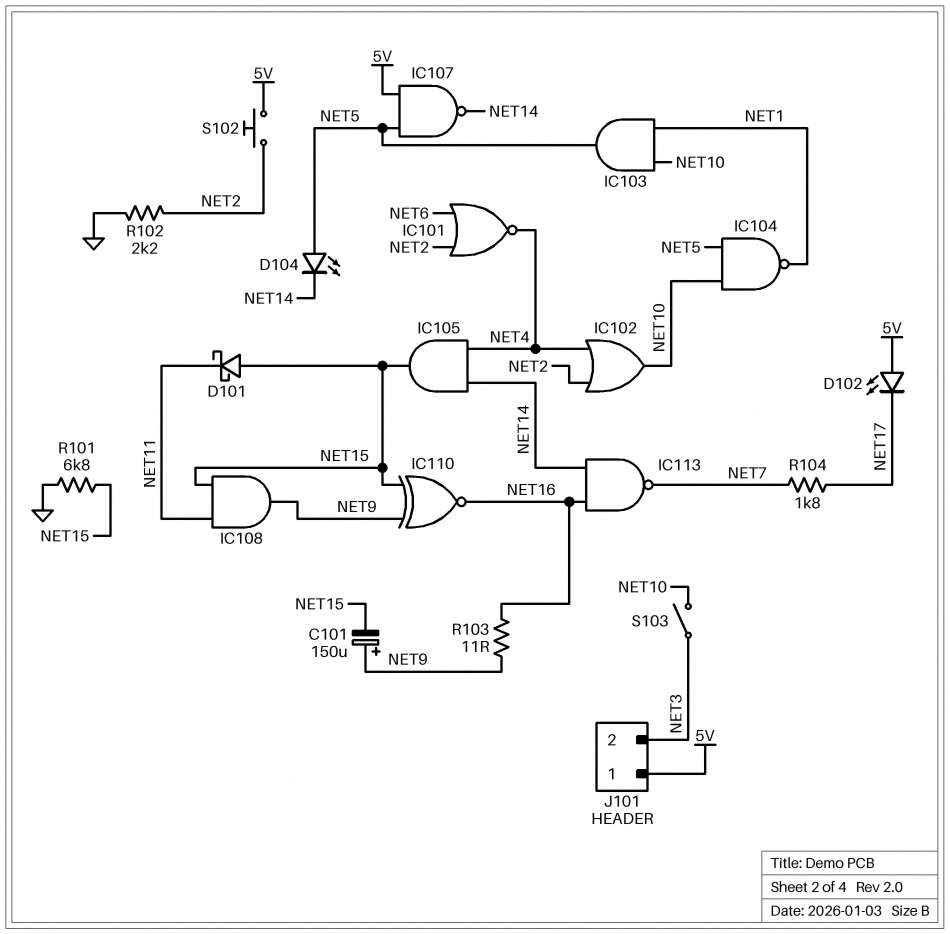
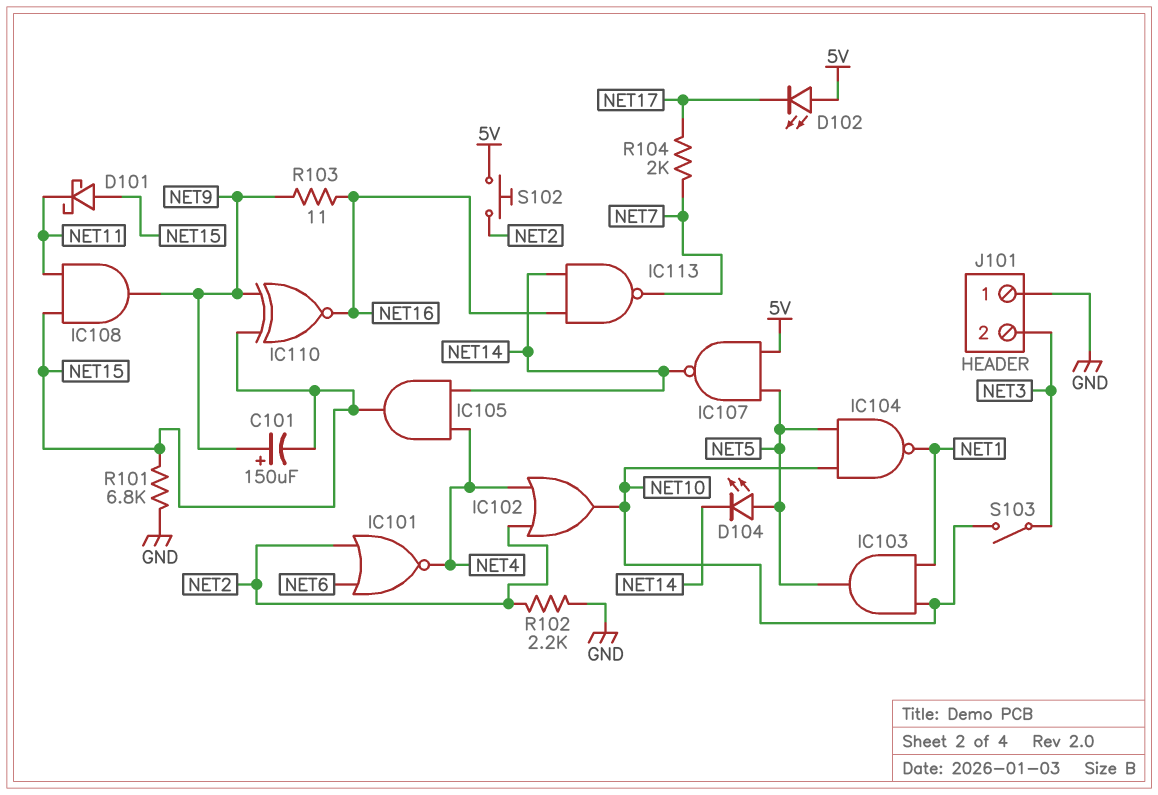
J101 pin 1: 5V -> GND
R104: 1.8k (NET7, NET17) -> 2k (NET7, NET17)

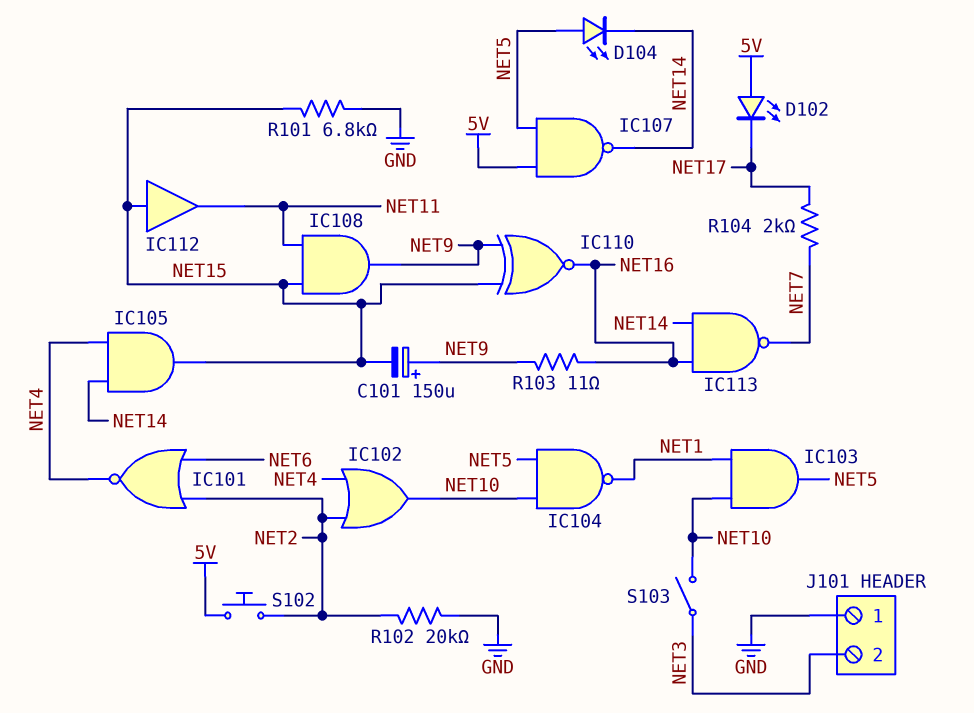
D101: schottky (A NET15, K NET11) -> none
IC112: none -> buffer (in NET15, out NET11)
R102: 2.2k (GND, NET2) -> 20k (GND, NET2)

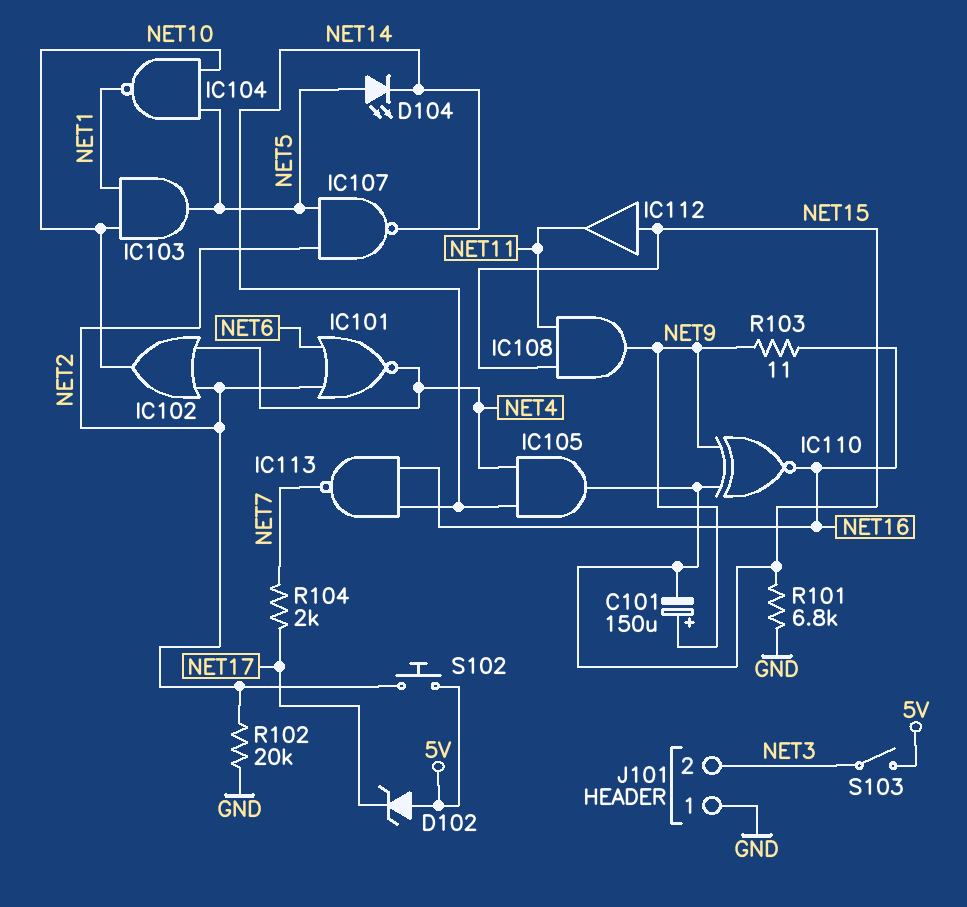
D102: LED (A 5V, K NET17) -> zener (A 5V, K NET17)
IC107: NAND (in 5V, in NET5, out NET14) -> NAND (in NET2, in NET5, out NET14)
S103: switch (NET3, NET10) -> switch (5V, NET3)

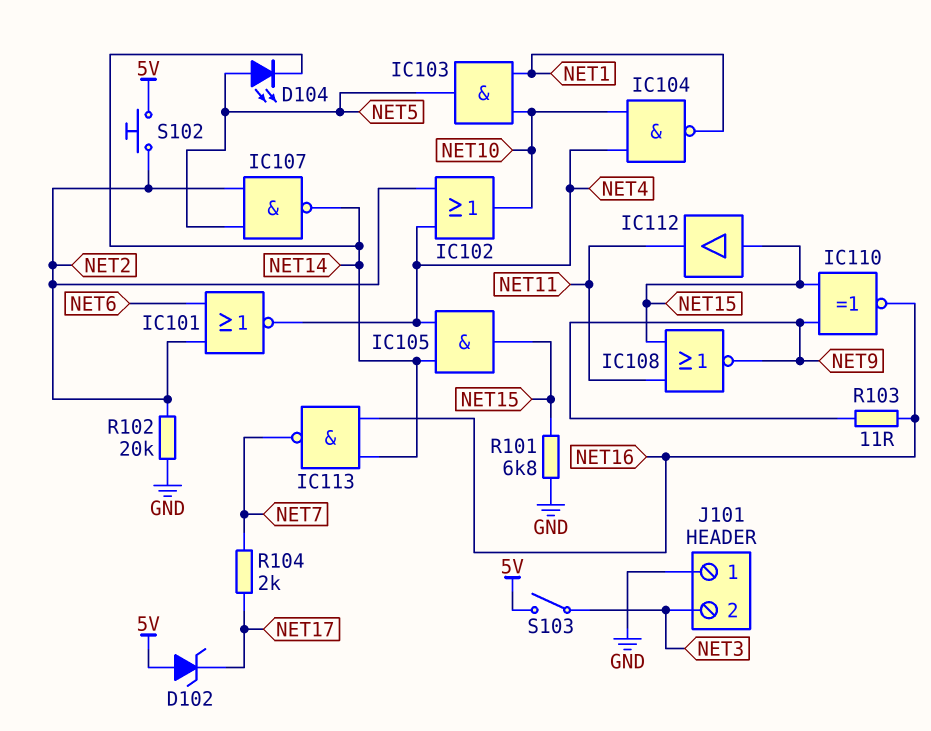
C101: 150uF (plus NET9, minus NET15) -> none
IC104: NAND (in NET5, in NET10, out NET1) -> NAND (in NET4, in NET10, out NET1)
IC108: AND (in NET11, in NET15, out NET9) -> NOR (in NET11, in NET15, out NET9)

